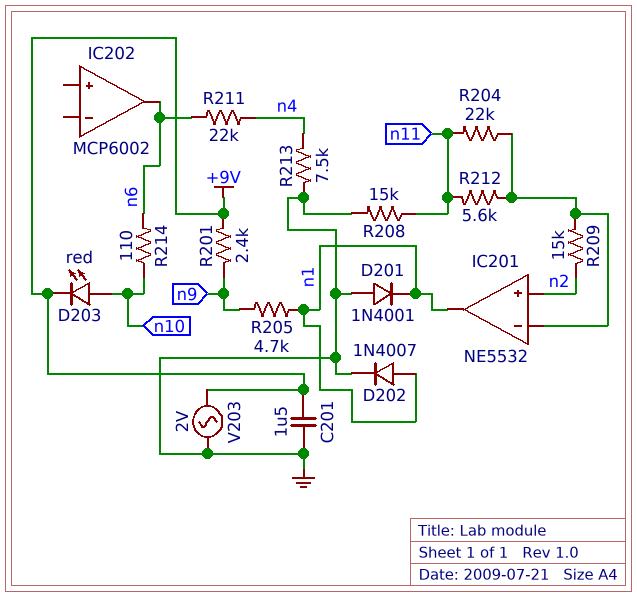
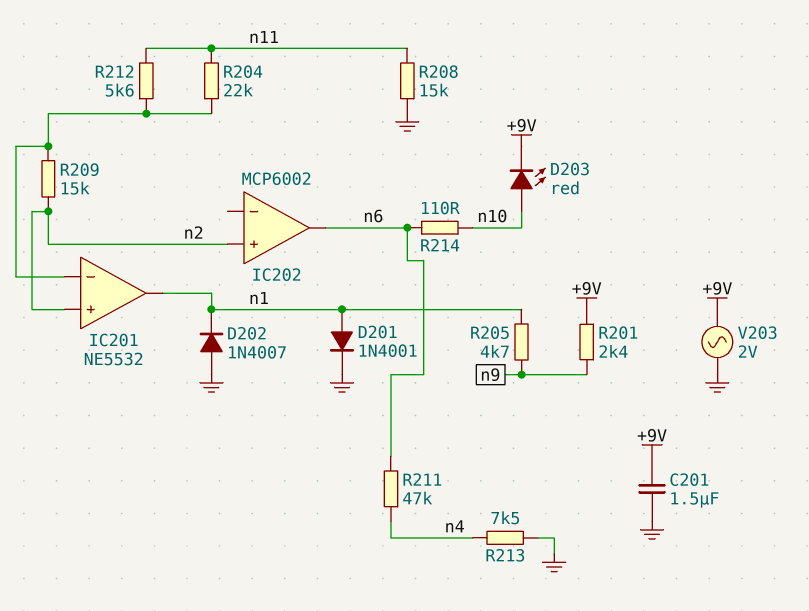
D201: diode 1N4001 (A GND, K n1) -> diode 1N4001 (A n1, K GND)
D202: diode 1N4007 (A n1, K GND) -> diode 1N4007 (A GND, K n1)
IC202 pin in+: none -> n2
R211: 22k (n4, n6) -> 47k (n4, n6)

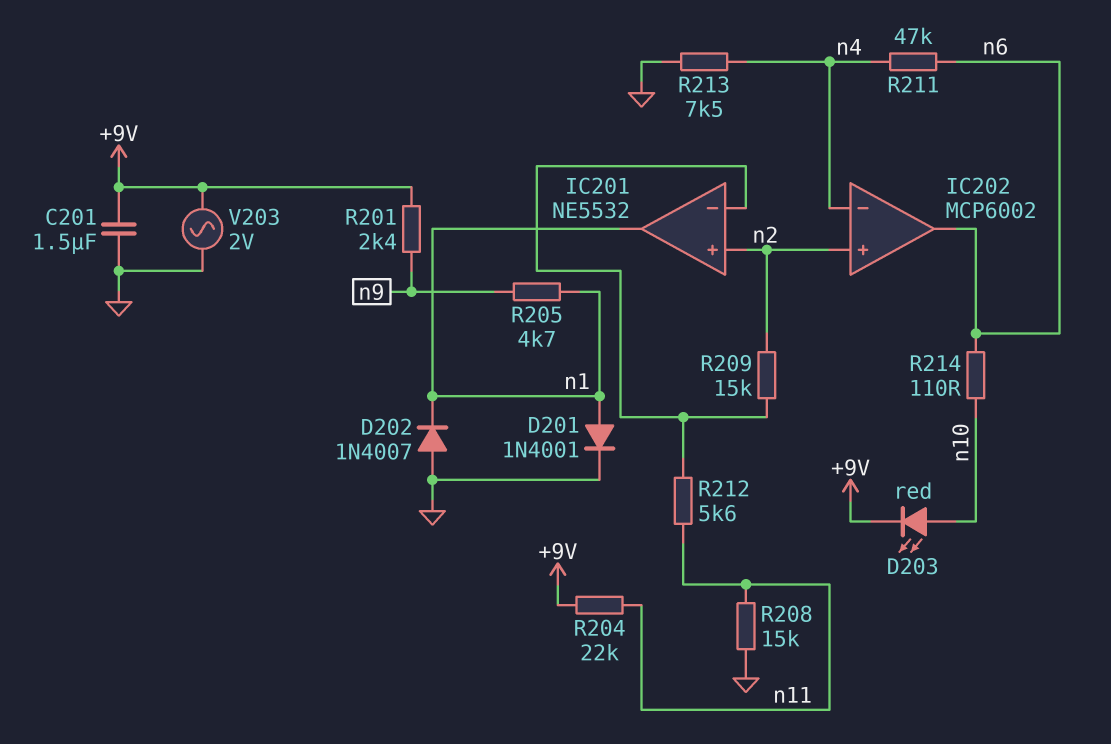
IC202 pin in-: none -> n4
R204: 22k (IC201/in-, n11) -> 22k (+9V, n11)

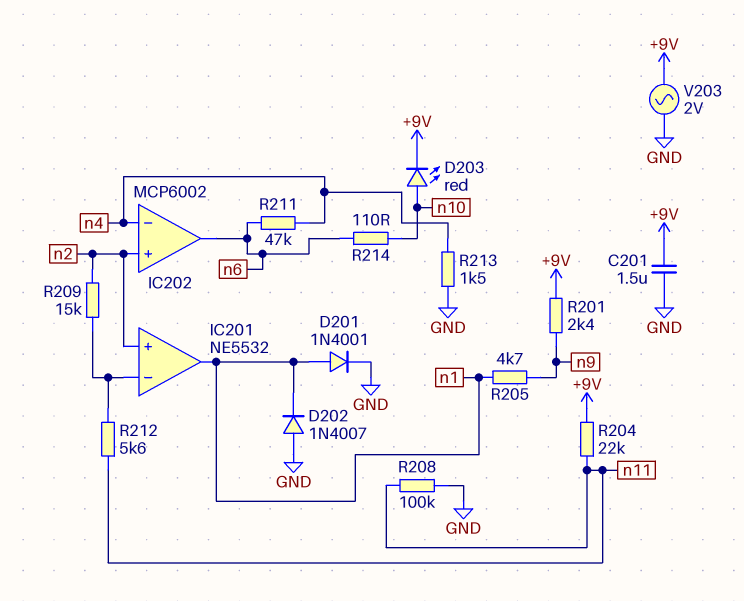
R208: 15k (GND, n11) -> 100k (GND, n11)
R213: 7.5k (GND, n4) -> 1.5k (GND, n4)

